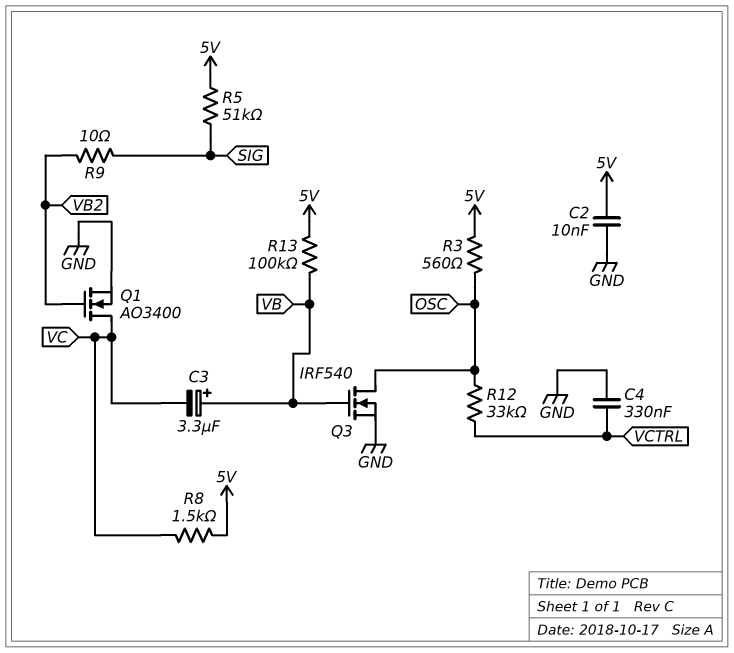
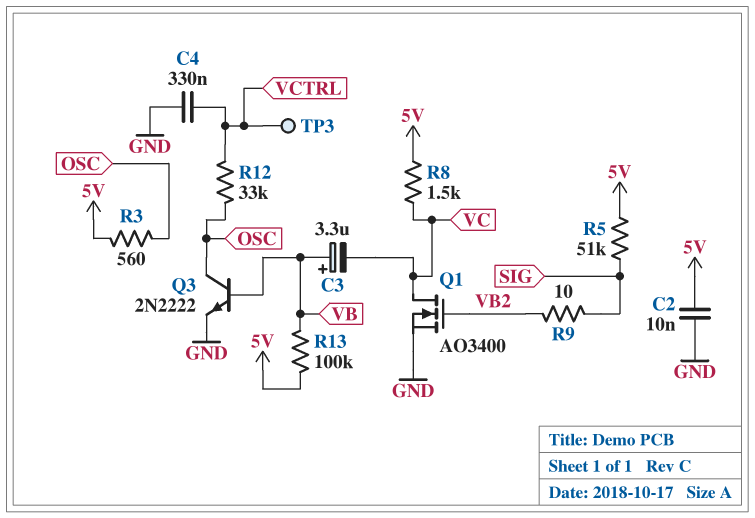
Q3: NMOS IRF540 (G VB, D OSC, S GND) -> NPN 2N2222 (B VB, C OSC, E GND)
TP3: none -> test point (VCTRL)

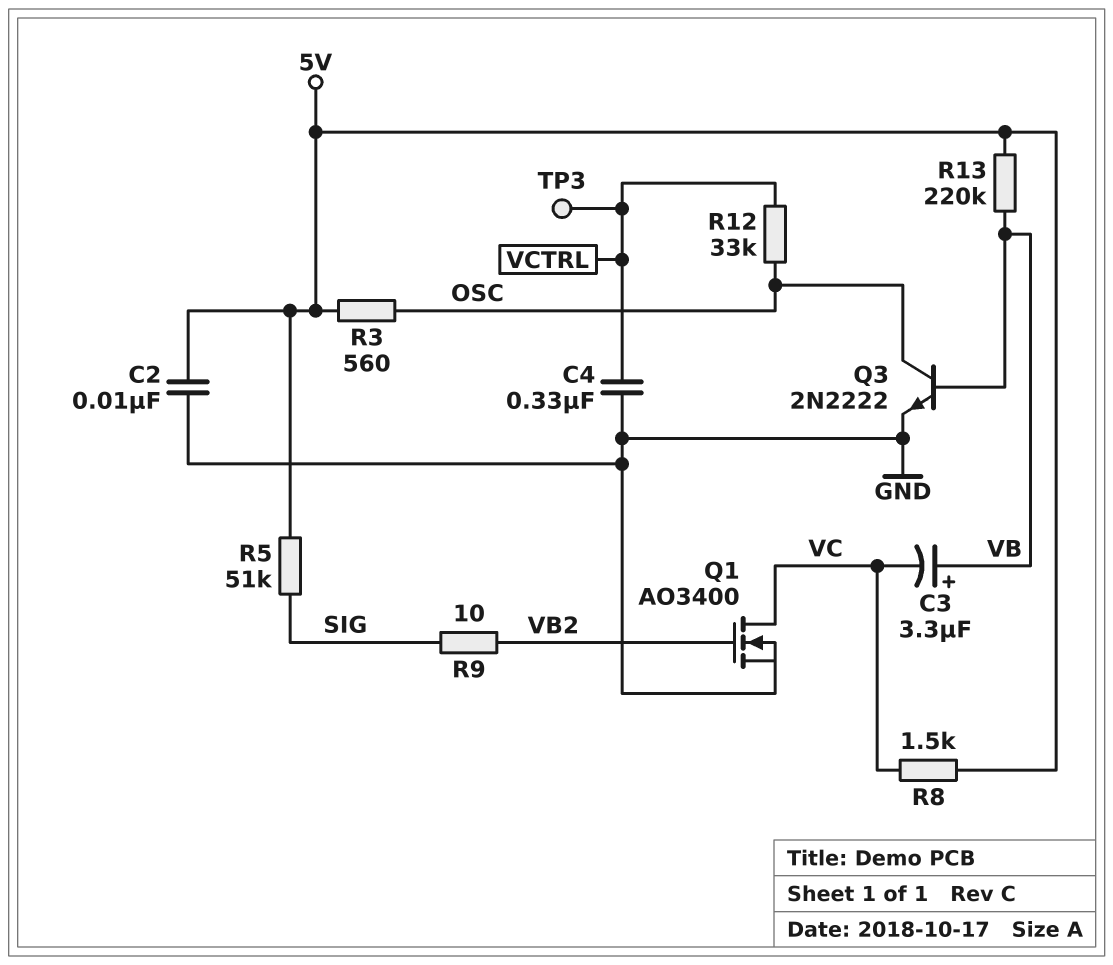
R13: 100k (5V, VB) -> 220k (5V, VB)

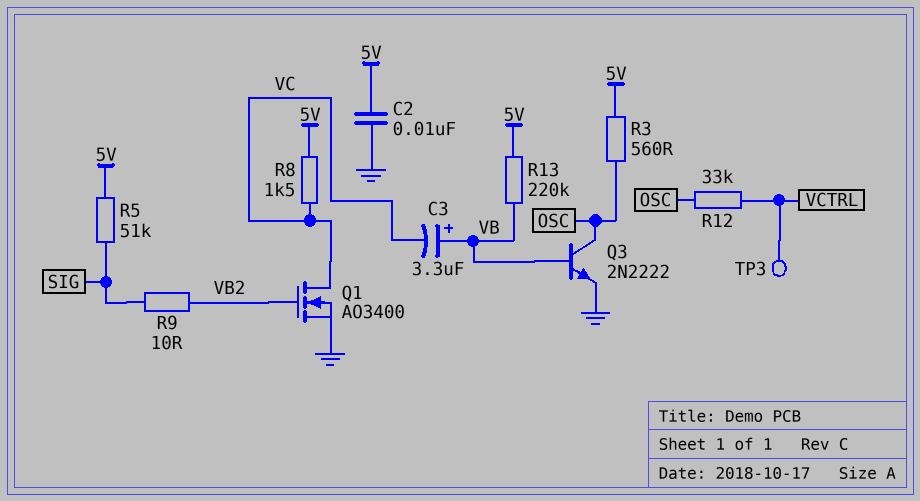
C4: 330nF (GND, VCTRL) -> none

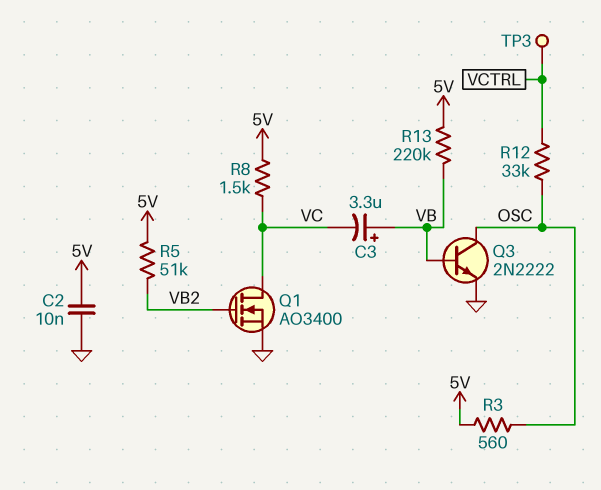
R5: 51k (5V, SIG) -> 51k (5V, VB2)
R9: 10 (SIG, VB2) -> none

